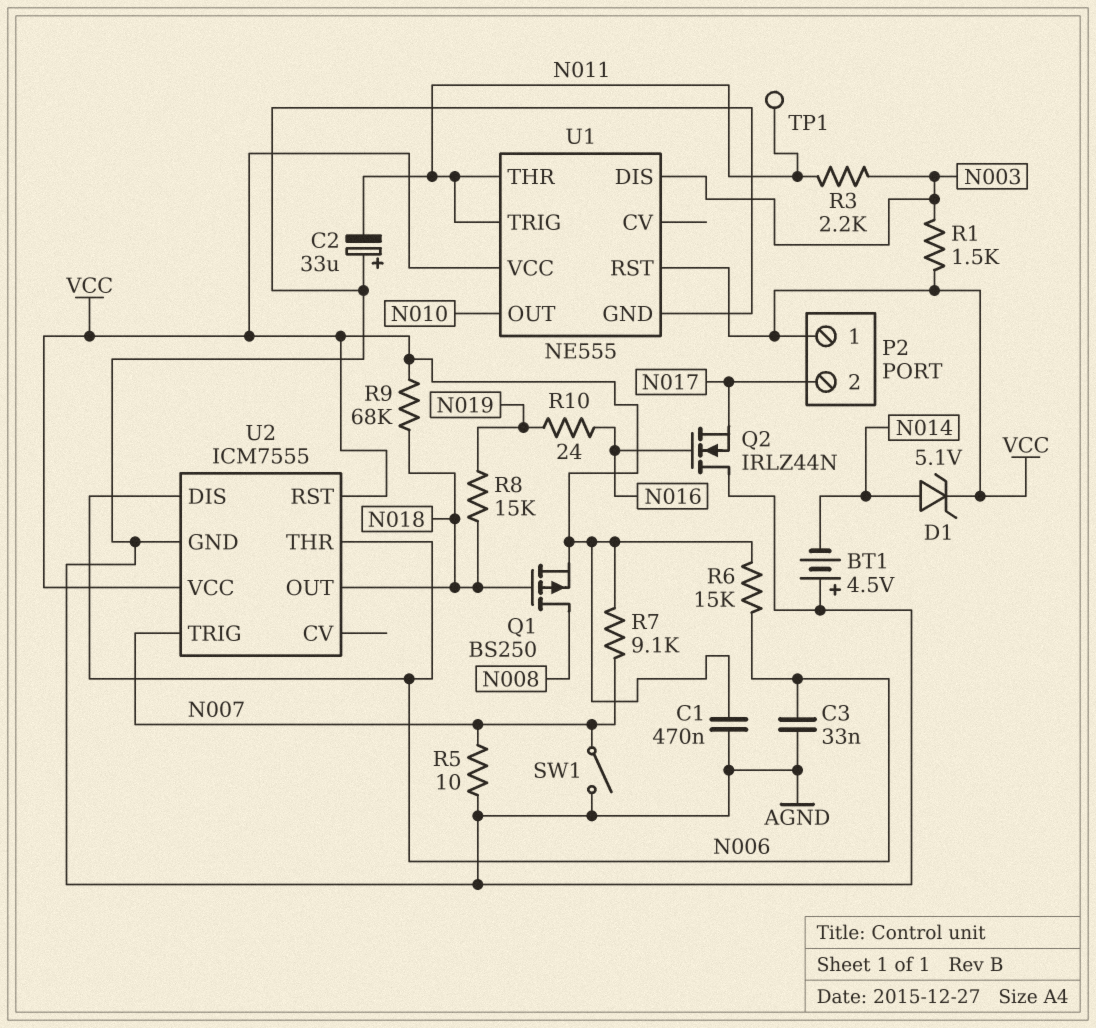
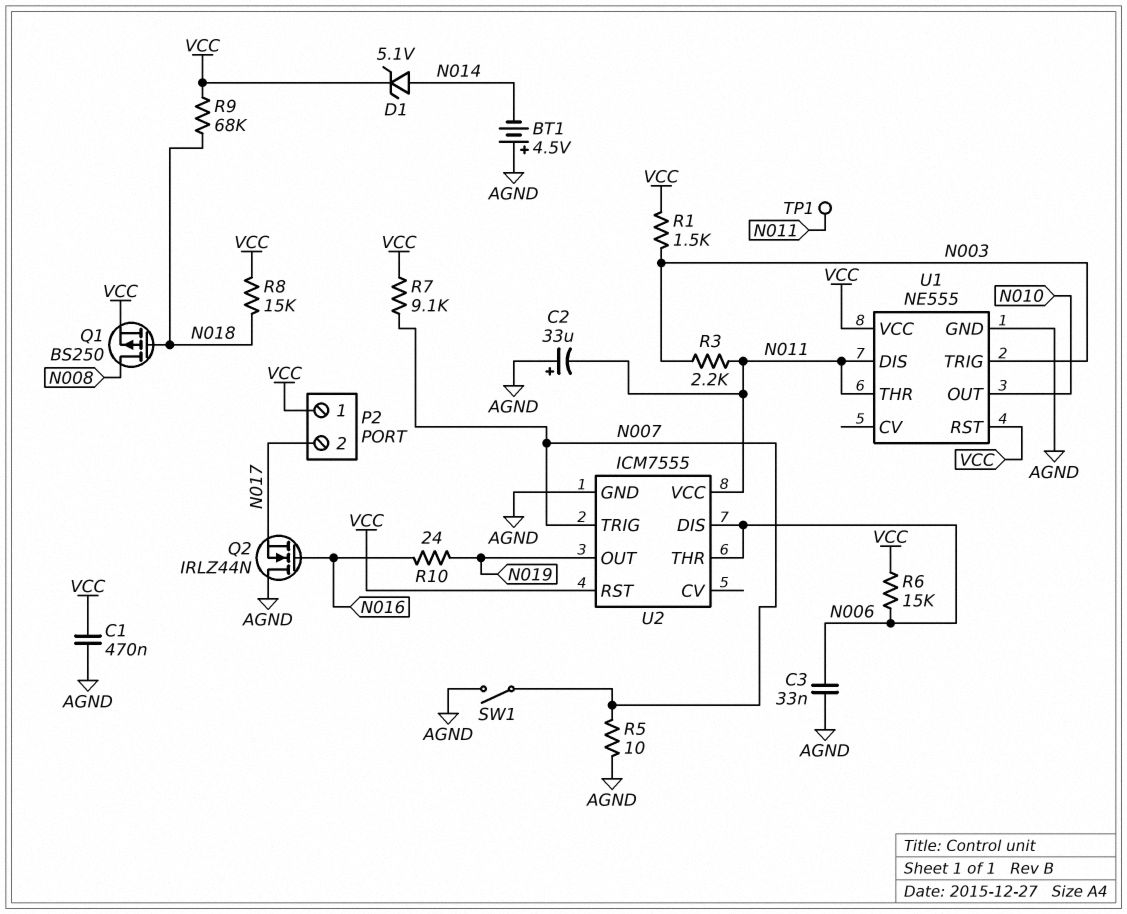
R8: 15k (N018, N019) -> 15k (N018, VCC)
U1 pin DIS: N003 -> N011
U1 pin TRIG: N011 -> N003
U2 pin OUT: N018 -> N019
U2 pin VCC: VCC -> N011

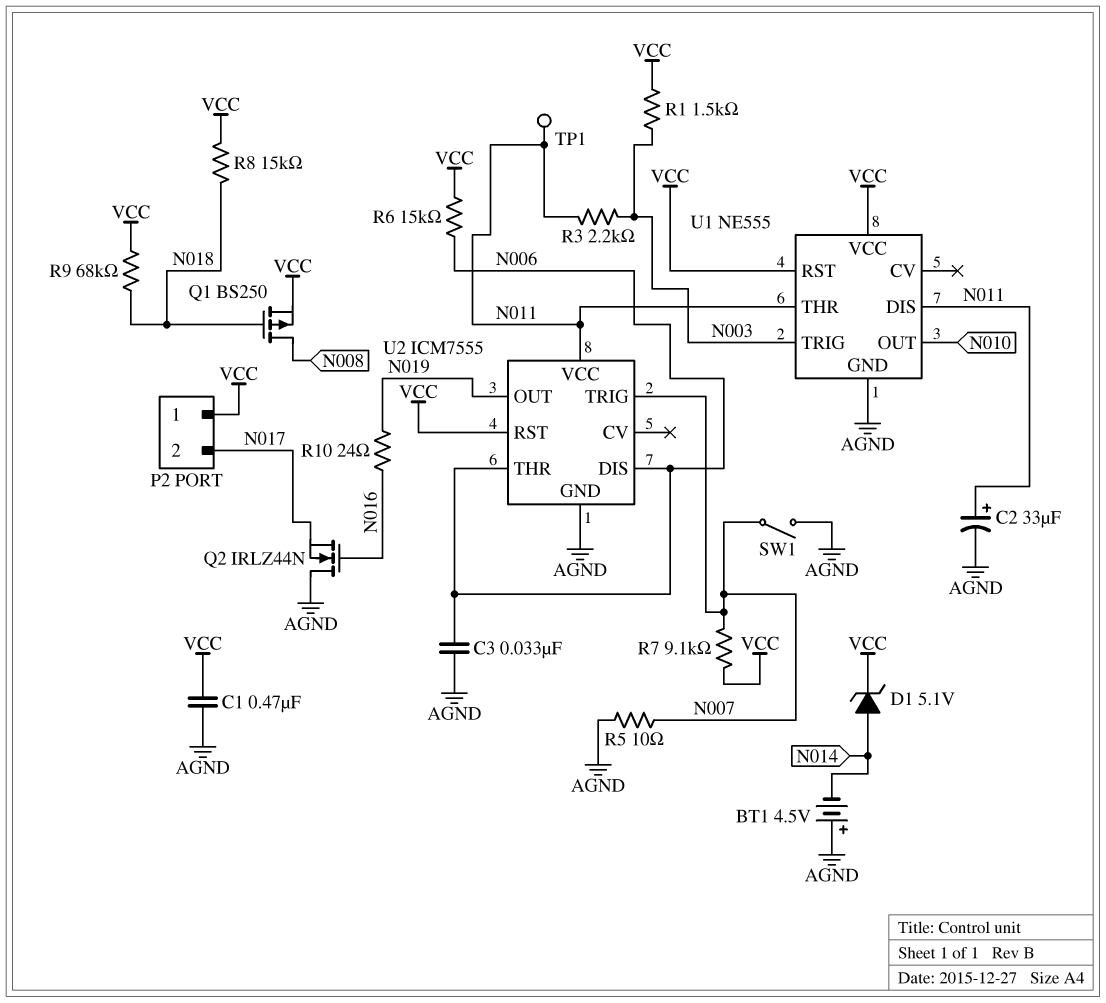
C2: 33uF (plus AGND, minus N011) -> 33uF (plus N011, minus AGND)

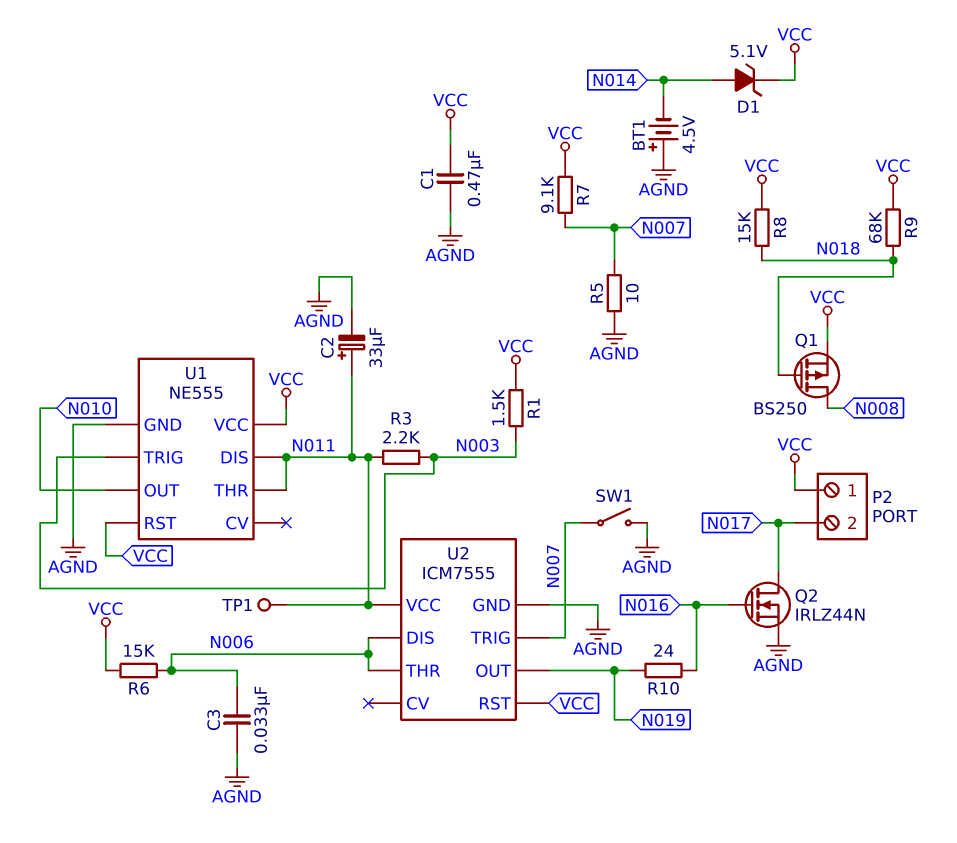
Q2: NMOS IRLZ44N (G N016, D AGND, S N017) -> NMOS IRLZ44N (G N016, D N017, S AGND)

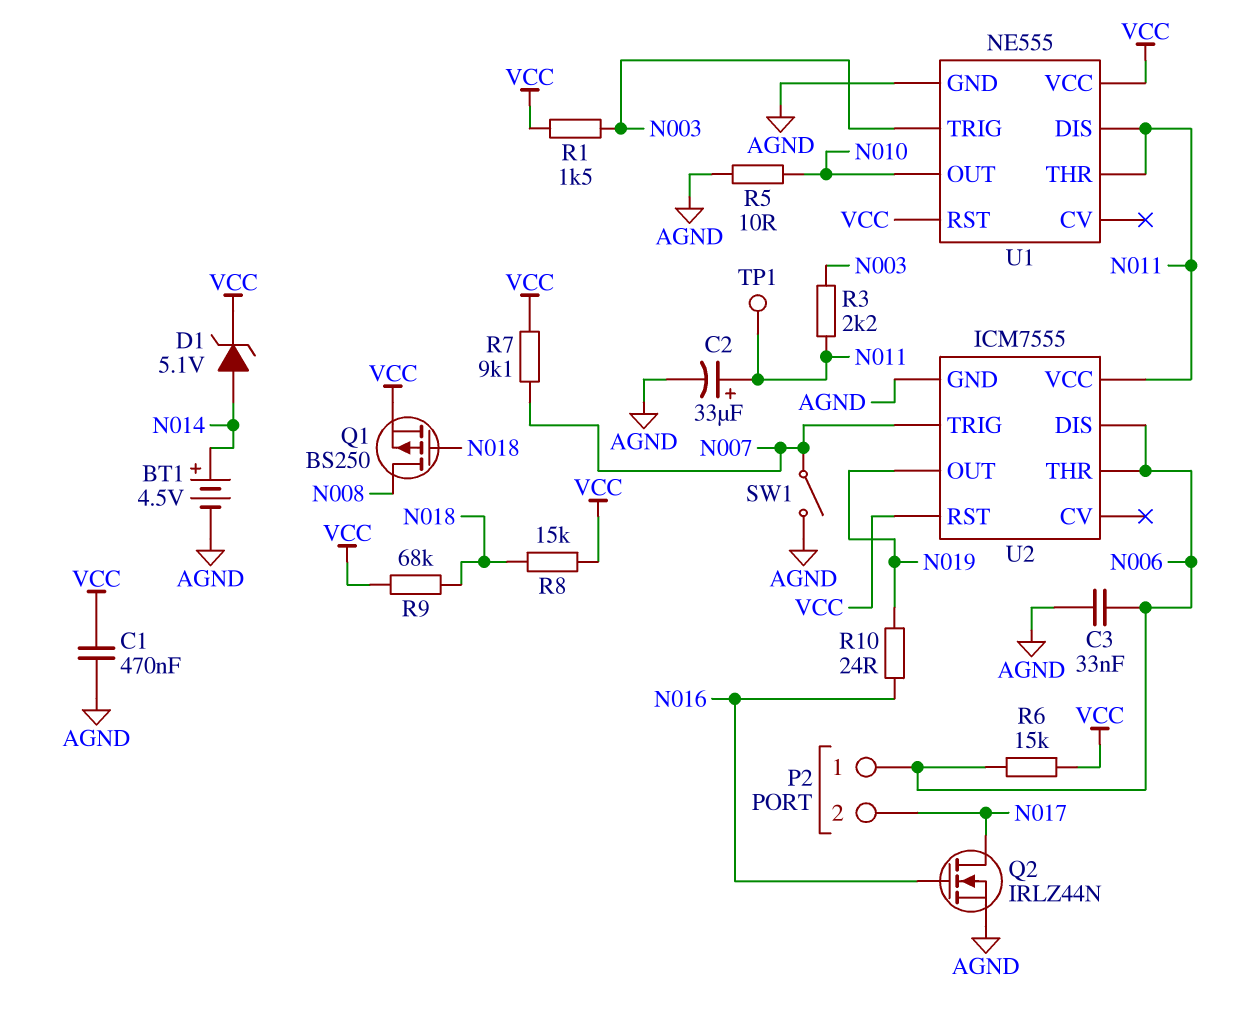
BT1: 4.5V (plus AGND, minus N014) -> 4.5V (plus N014, minus AGND)
P2 pin 1: VCC -> N006
R5: 10 (AGND, N007) -> 10 (AGND, N010)

